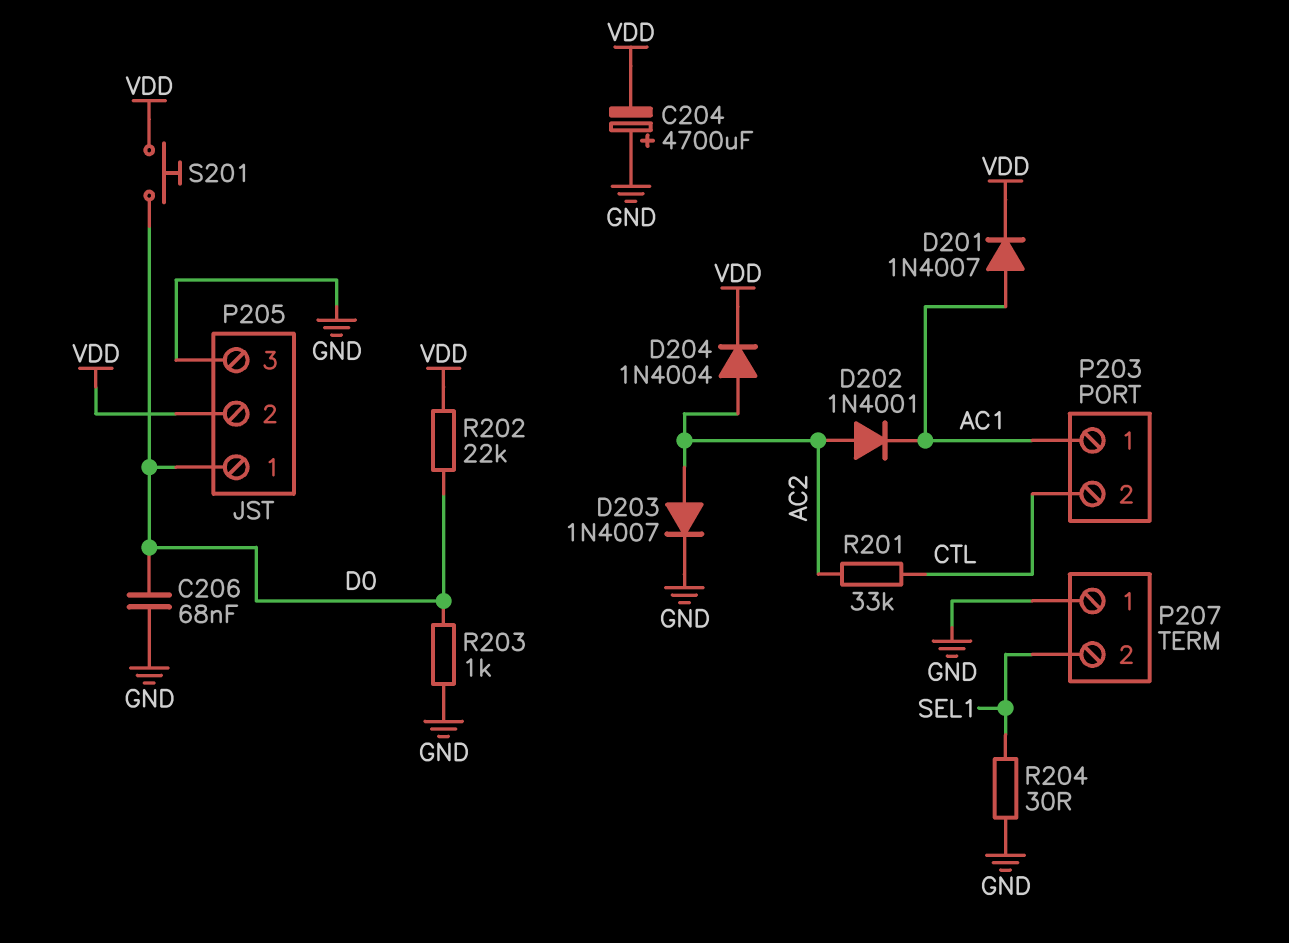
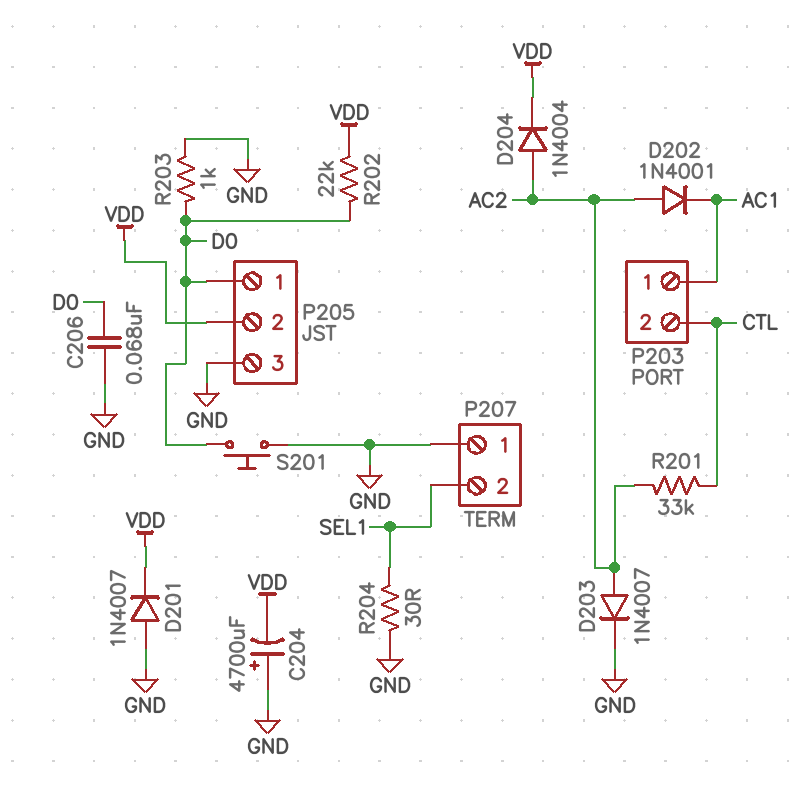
D201: diode 1N4007 (A AC1, K VDD) -> diode 1N4007 (A GND, K VDD)
S201: button (D0, VDD) -> button (D0, GND)

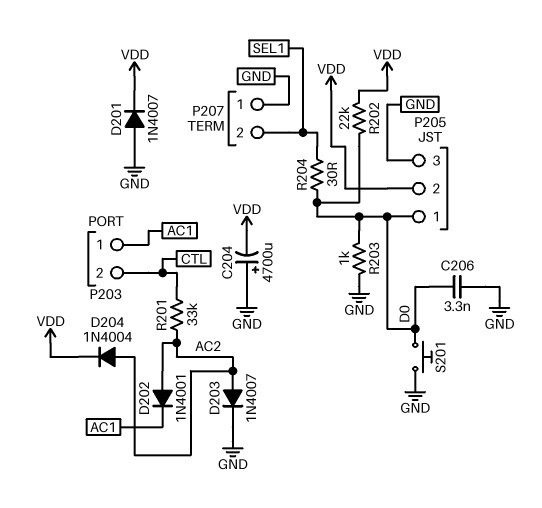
C206: 68nF (D0, GND) -> 3.3nF (D0, GND)
R204: 30 (GND, SEL1) -> 30 (D0, SEL1)

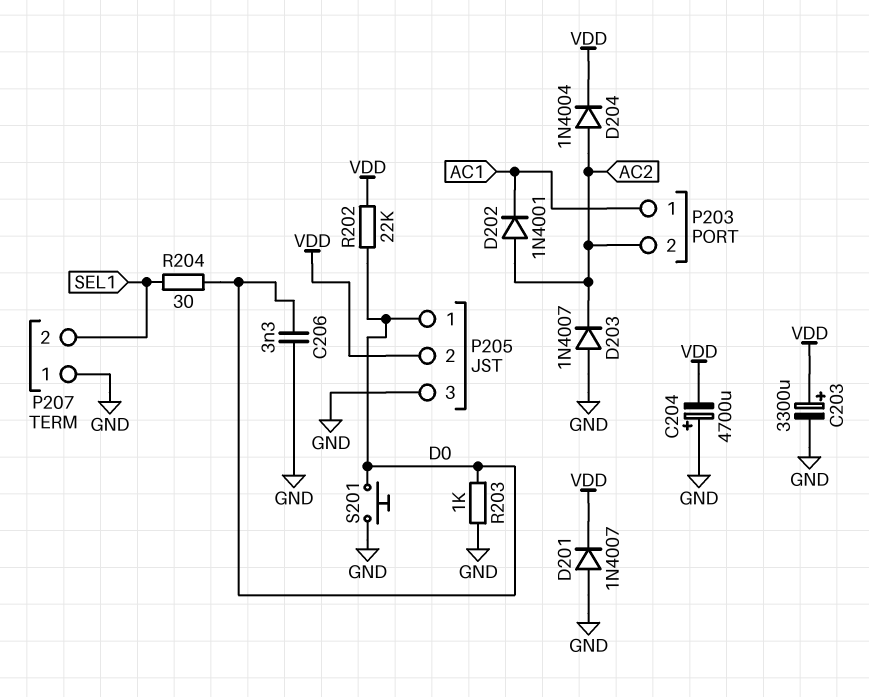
C203: none -> 3300uF (plus VDD, minus GND)
D203: diode 1N4007 (A AC2, K GND) -> diode 1N4007 (A GND, K AC2)
P203 pin 2: CTL -> AC2
R201: 33k (AC2, CTL) -> none

